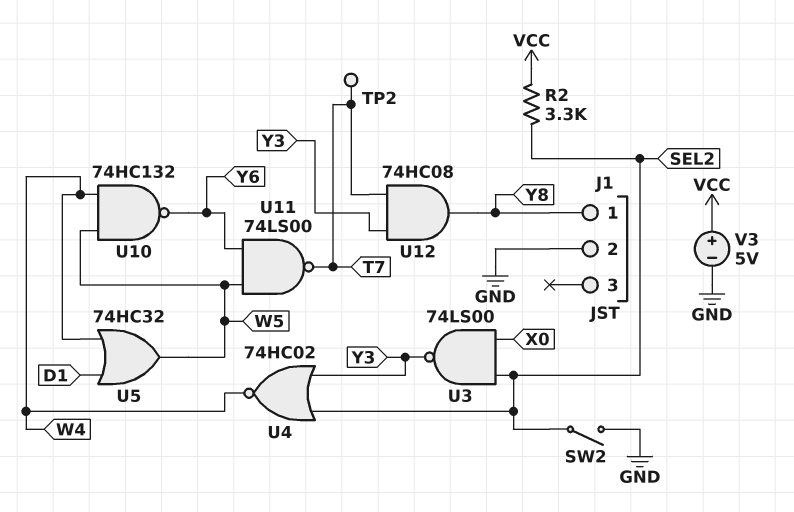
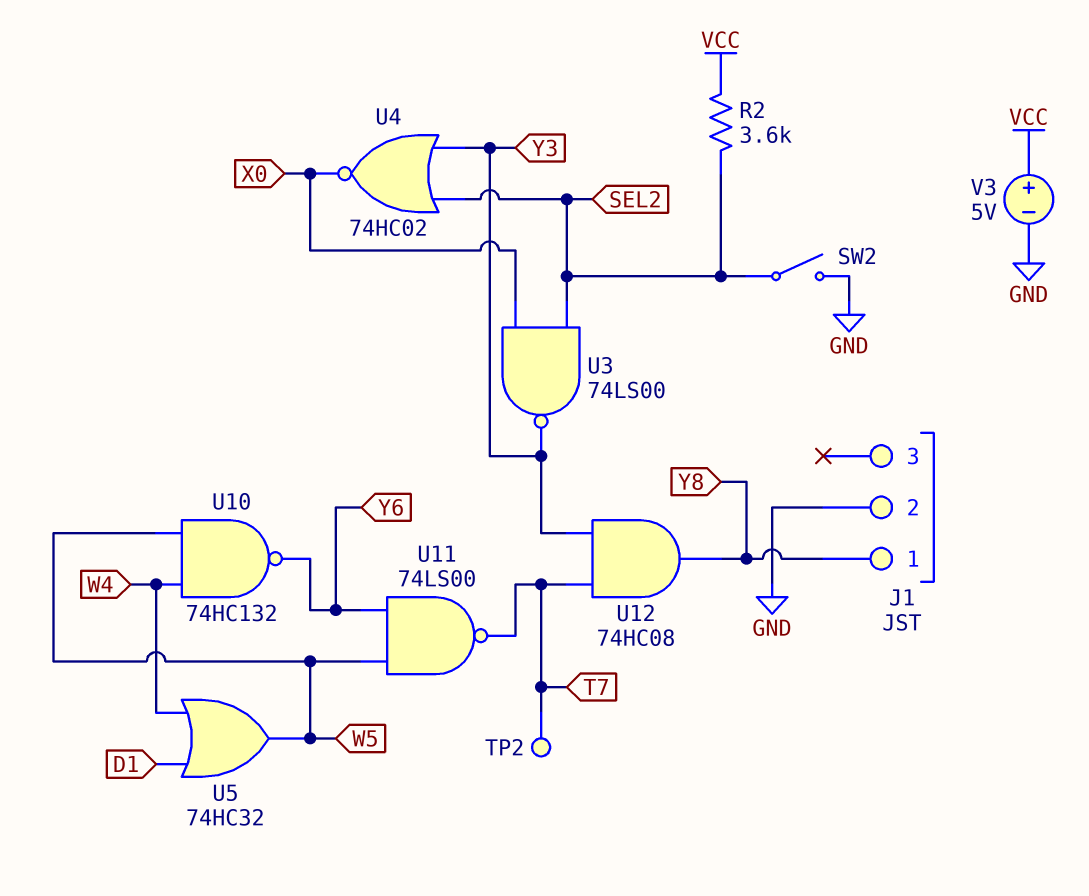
R2: 3.3k (SEL2, VCC) -> 3.6k (SEL2, VCC)
U4: NOR 74HC02 (in SEL2, in Y3, out W4) -> NOR 74HC02 (in SEL2, in Y3, out X0)

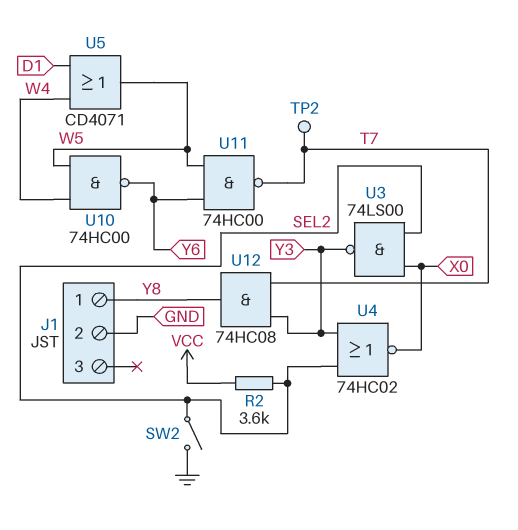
U5: OR 74HC32 (in D1, in W4, out W5) -> OR CD4071 (in D1, in W4, out W5)
U10: NAND 74HC132 (in W4, in W5, out Y6) -> NAND 74HC00 (in W4, in W5, out Y6)
U11: NAND 74LS00 (in W5, in Y6, out T7) -> NAND 74HC00 (in W5, in Y6, out T7)
V3: 5V (plus VCC, minus GND) -> none

